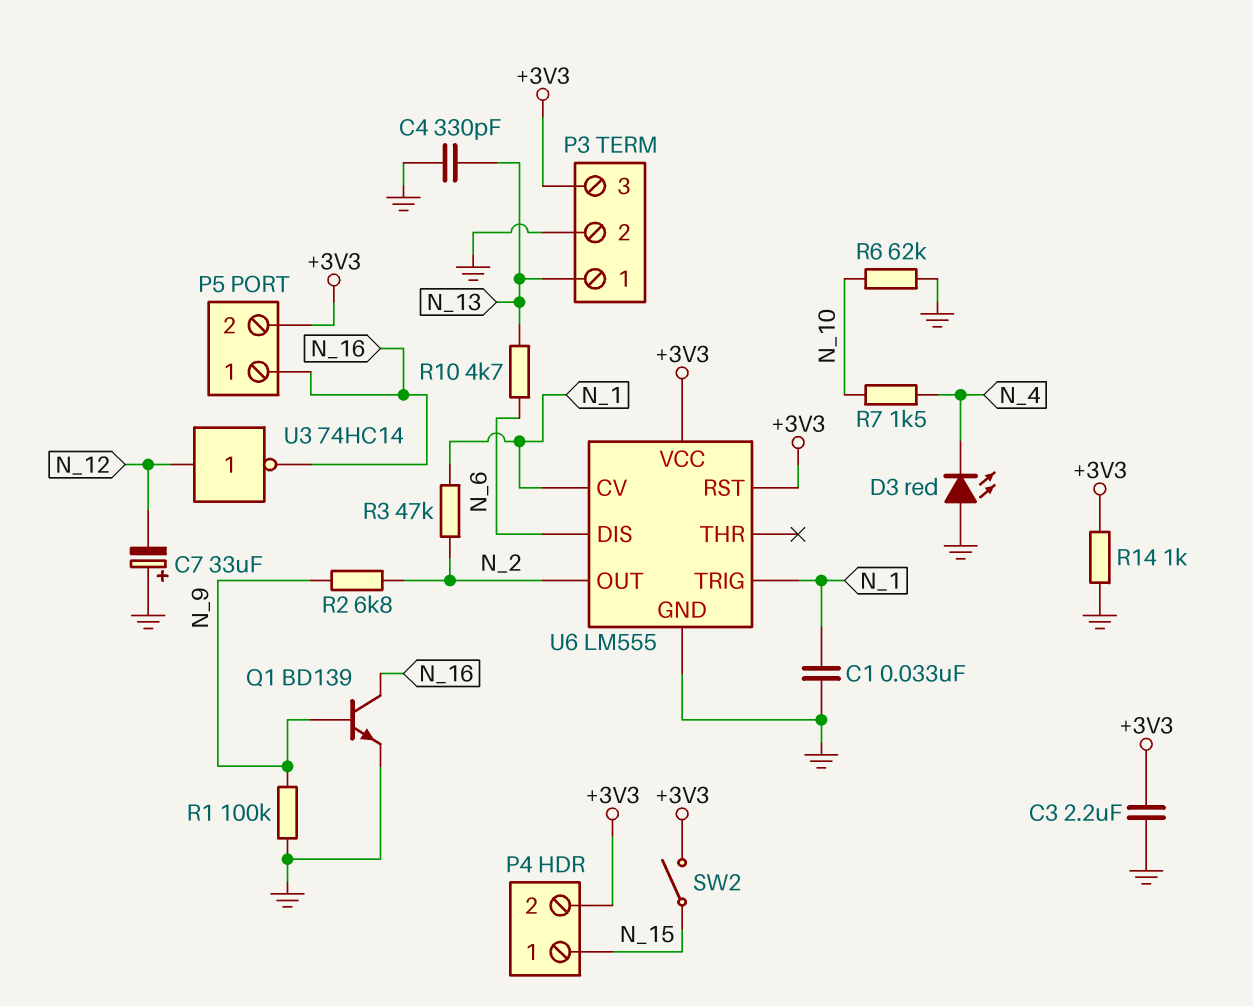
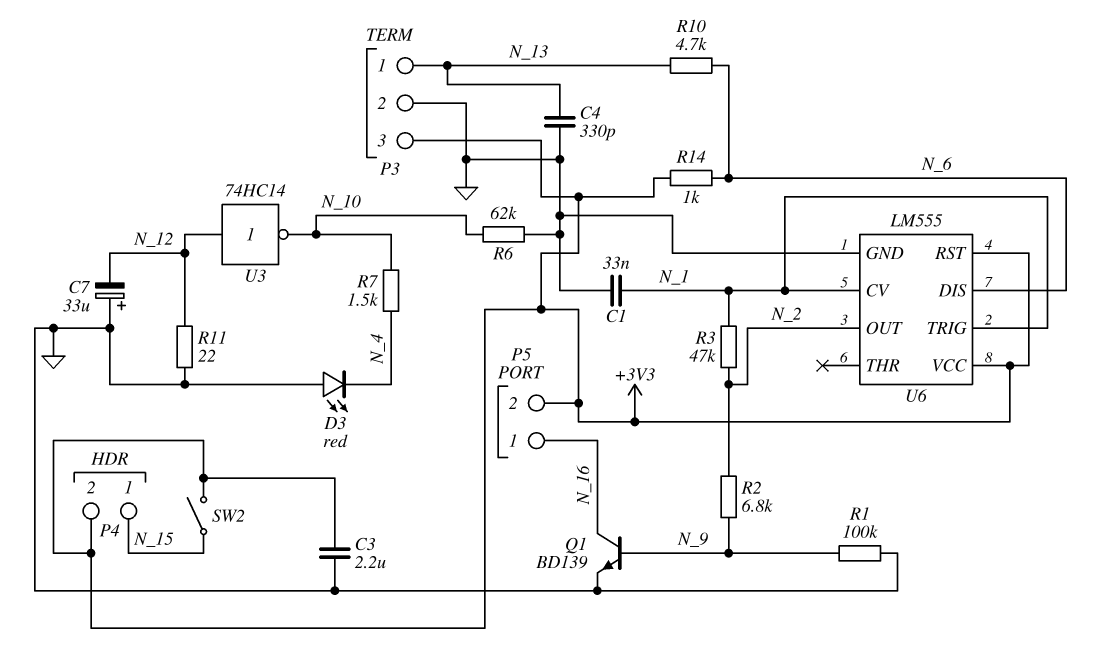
R11: none -> 22 (GND, N_12)
R14: 1k (+3V3, GND) -> 1k (+3V3, N_6)
U3: NOT 74HC14 (in N_12, out N_16) -> NOT 74HC14 (in N_12, out N_10)

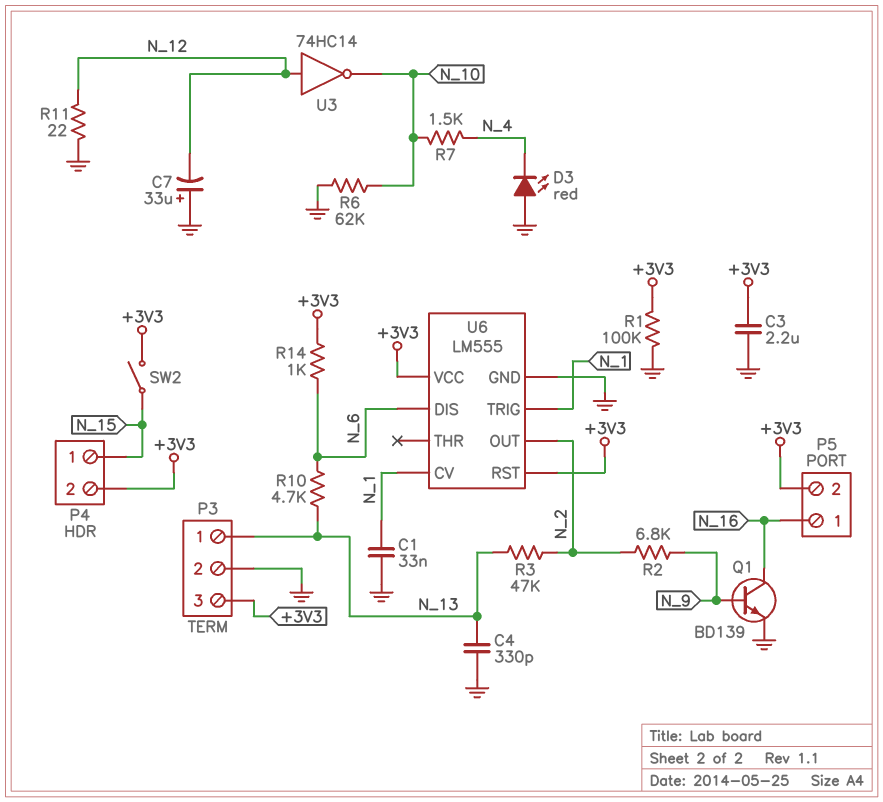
R1: 100k (GND, N_9) -> 100k (+3V3, GND)
R3: 47k (N_1, N_2) -> 47k (N_2, N_13)

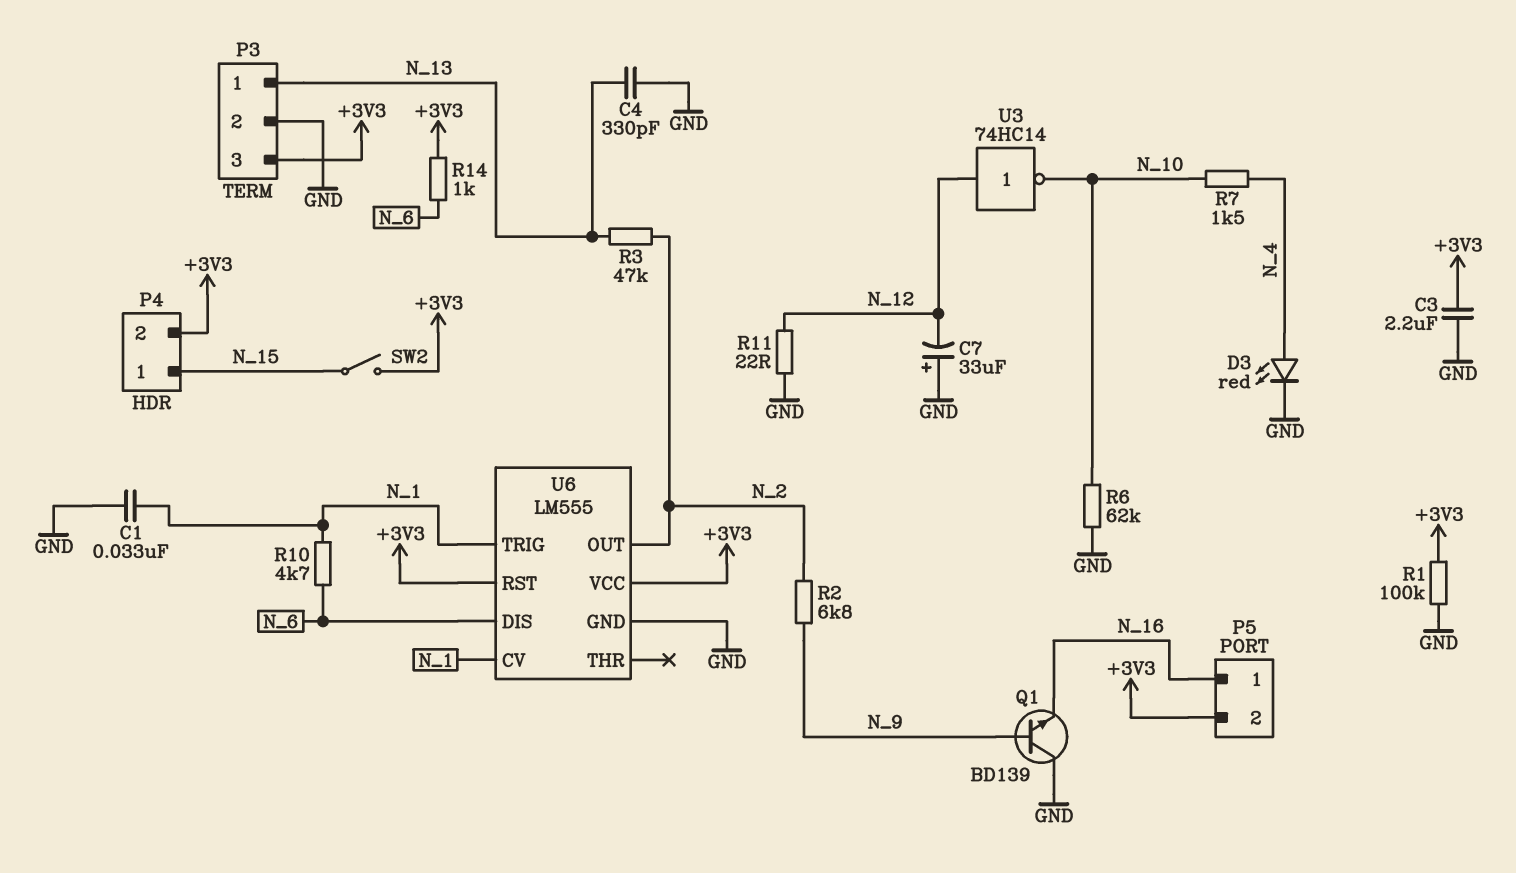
D3: LED red (A GND, K N_4) -> LED red (A N_4, K GND)
Q1: NPN BD139 (B N_9, C N_16, E GND) -> NPN BD139 (B N_9, C GND, E N_16)
R10: 4.7k (N_6, N_13) -> 4.7k (N_1, N_6)

